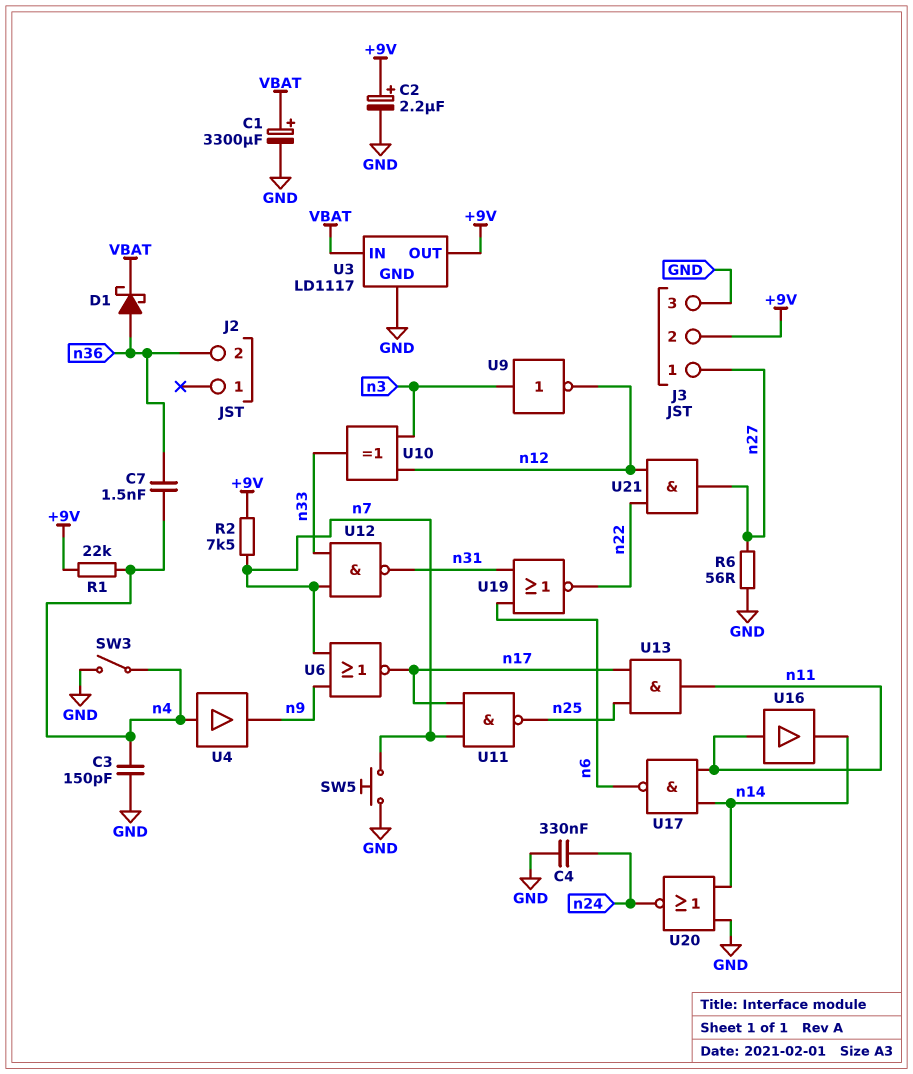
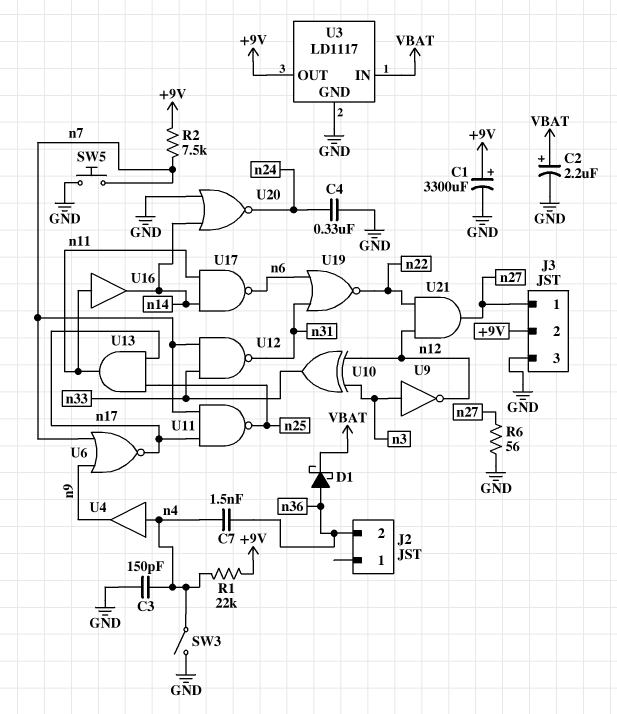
C1: 3300uF (plus VBAT, minus GND) -> 3300uF (plus +9V, minus GND)
C2: 2.2uF (plus +9V, minus GND) -> 2.2uF (plus VBAT, minus GND)

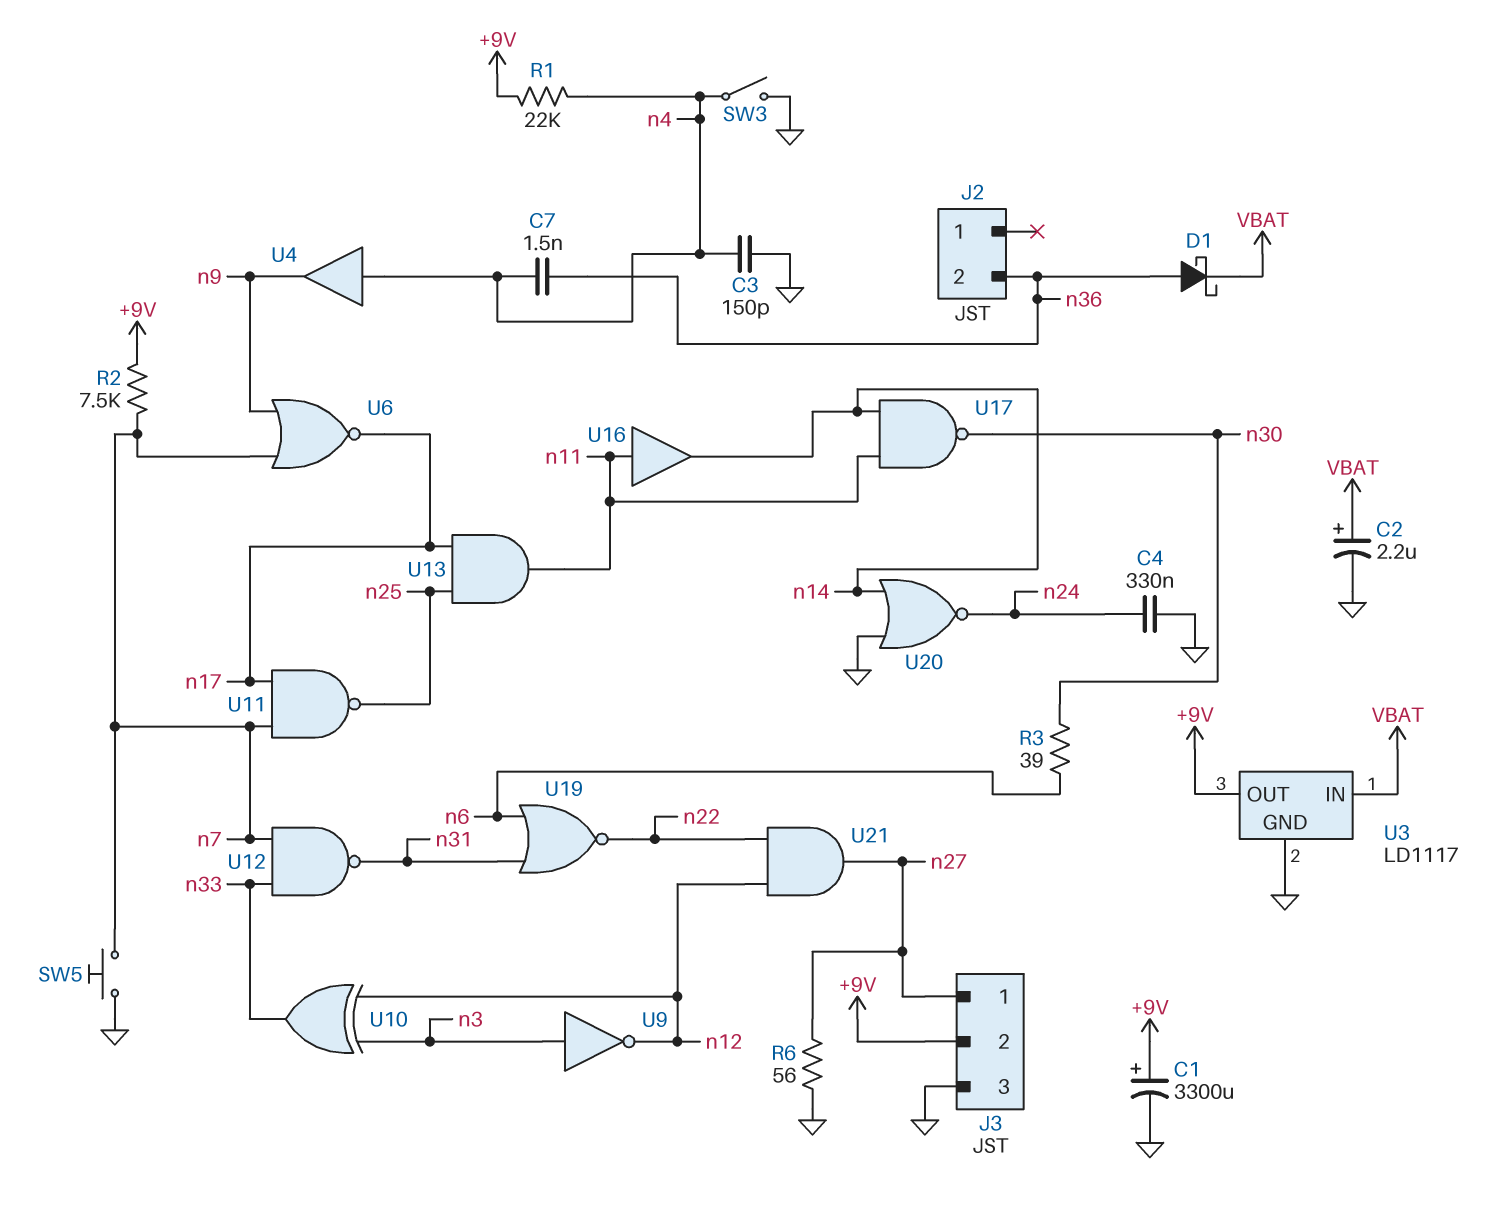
R3: none -> 39 (n6, n30)
U17: NAND (in n11, in n14, out n6) -> NAND (in n11, in n14, out n30)

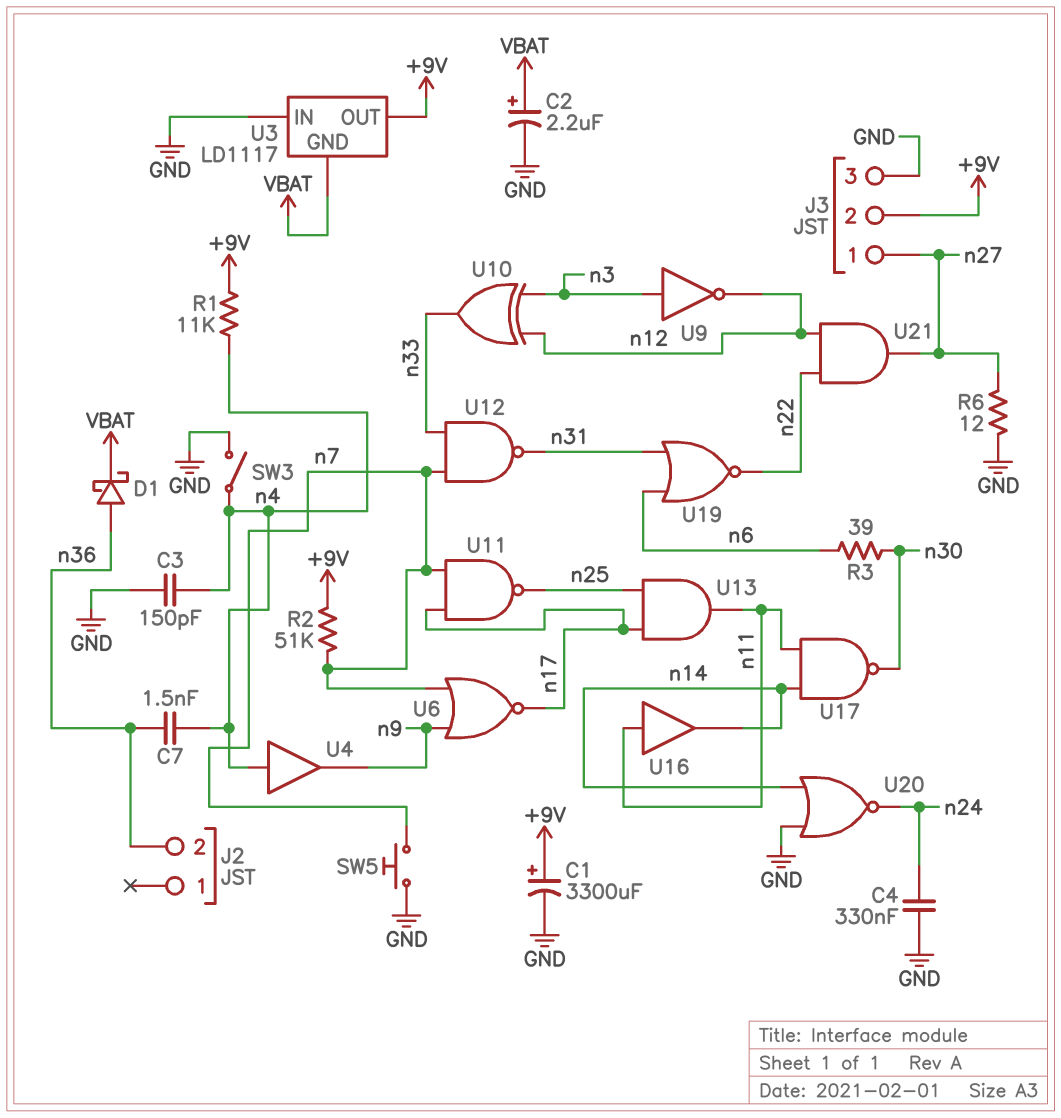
R1: 22k (+9V, n4) -> 11k (+9V, n4)
R2: 7.5k (+9V, n7) -> 51k (+9V, n7)
R6: 56 (GND, n27) -> 12 (GND, n27)
U3 pin GND: GND -> VBAT
U3 pin IN: VBAT -> GND

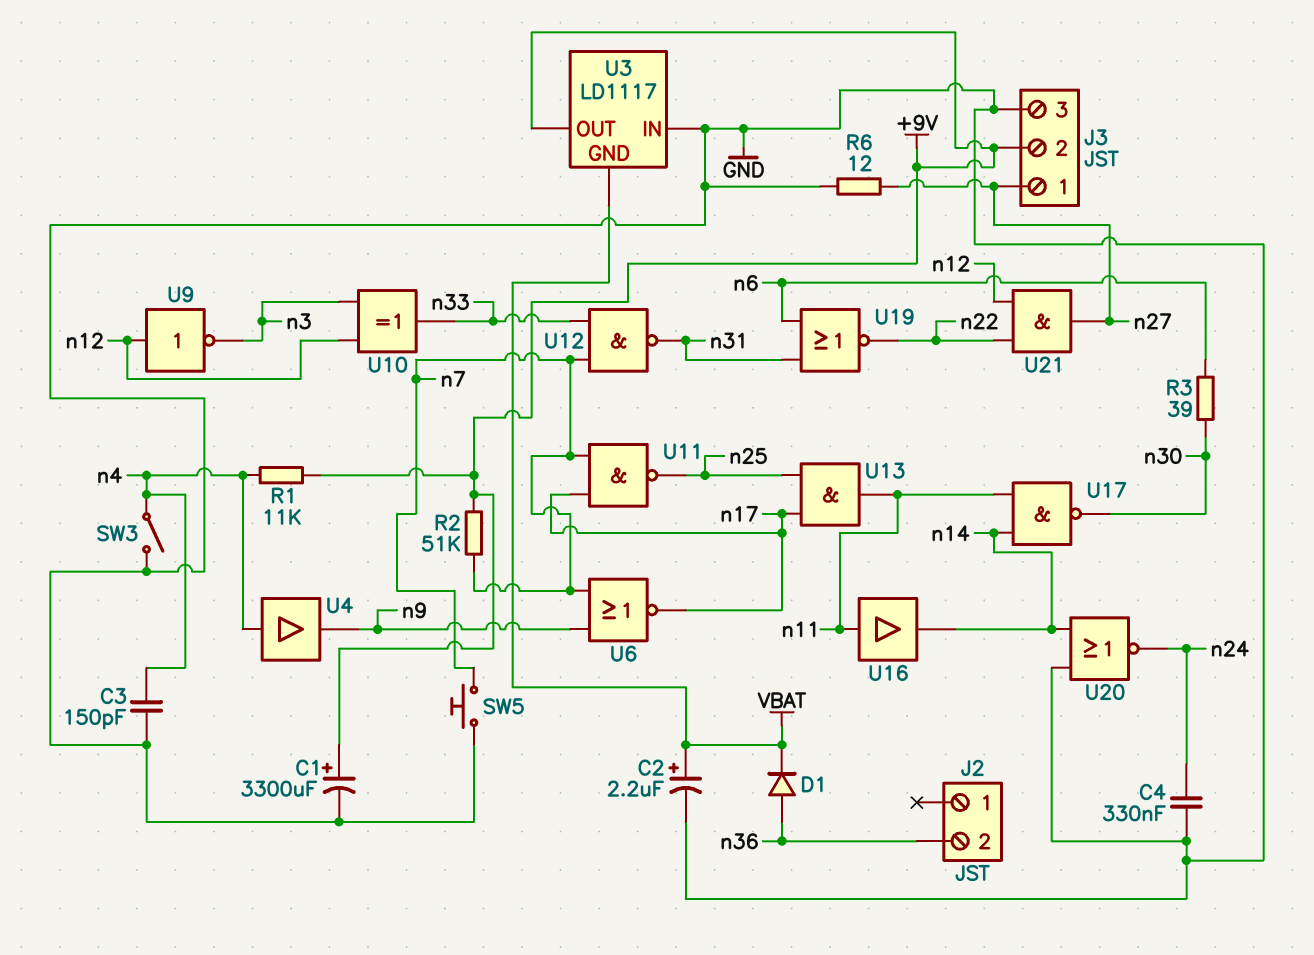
C7: 1.5nF (n4, n36) -> none
D1: schottky (A n36, K VBAT) -> diode (A n36, K VBAT)
U9: NOT (in n3, out n12) -> NOT (in n12, out n3)

